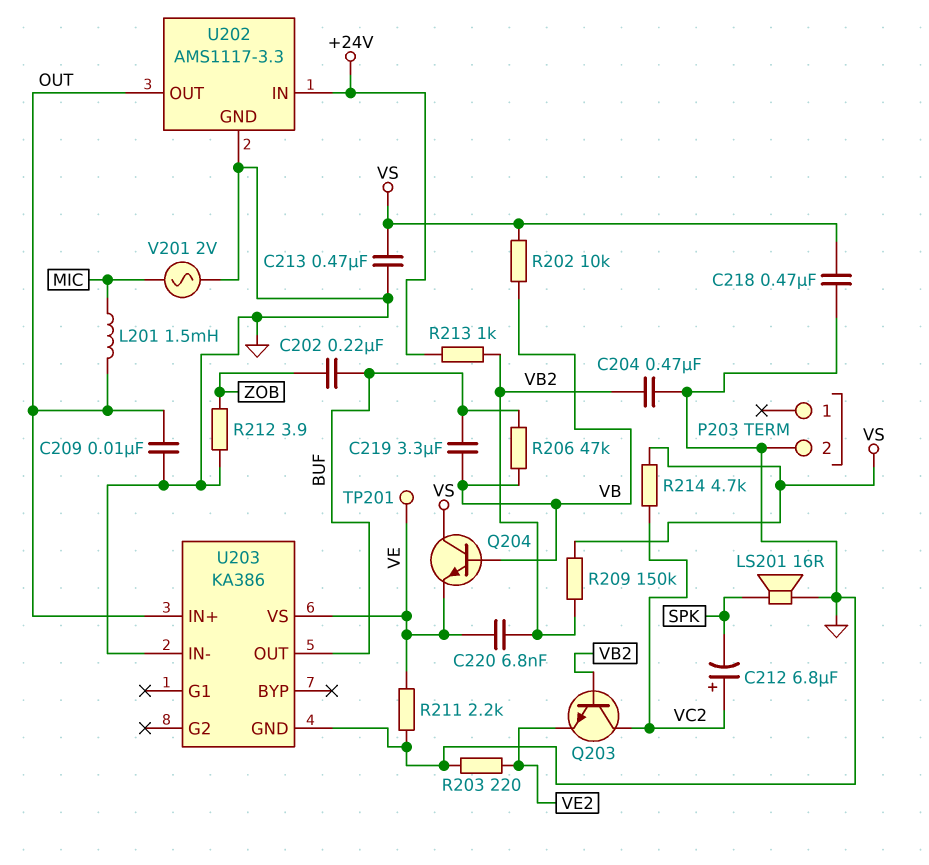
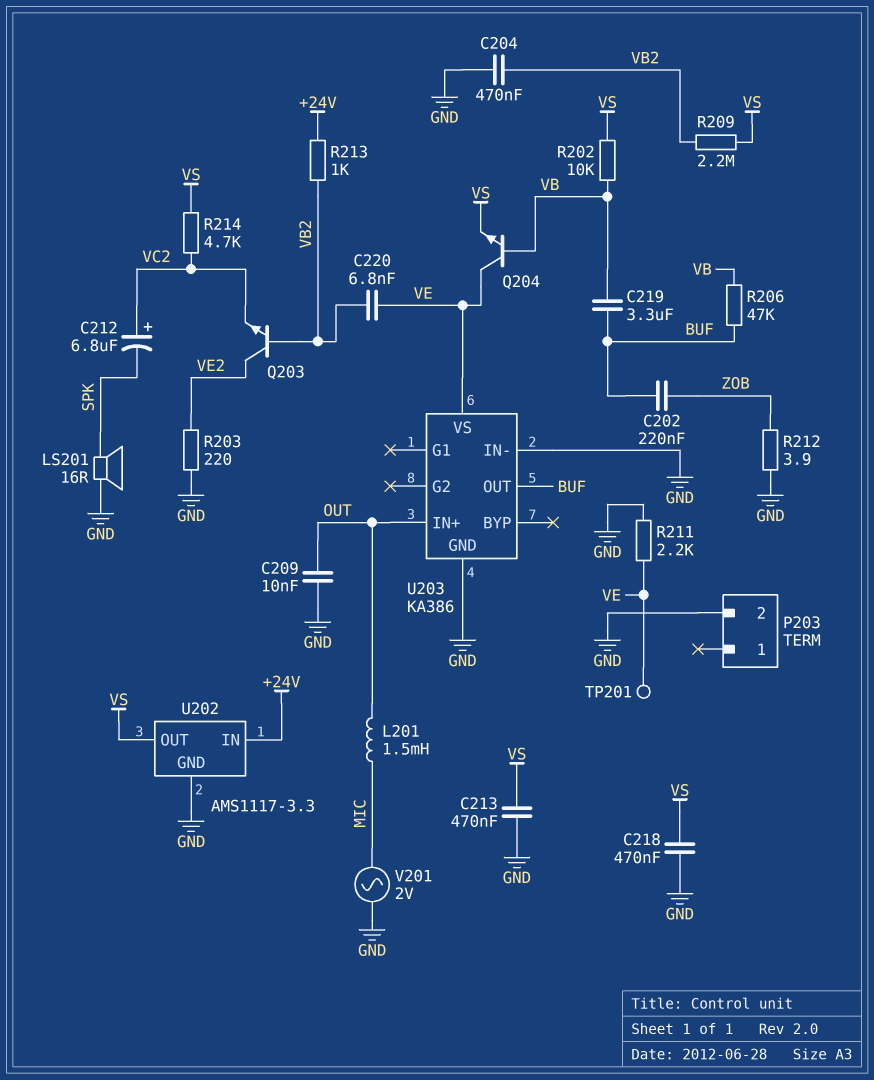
Q203: NPN (B VB2, C VC2, E VE2) -> NPN (B VB2, C VE2, E VC2)
Q204: NPN (B VB, C VS, E VE) -> NPN (B VB, C VE, E VS)
R209: 150k (VB2, VS) -> 2.2M (VB2, VS)
U202 pin OUT: OUT -> VS

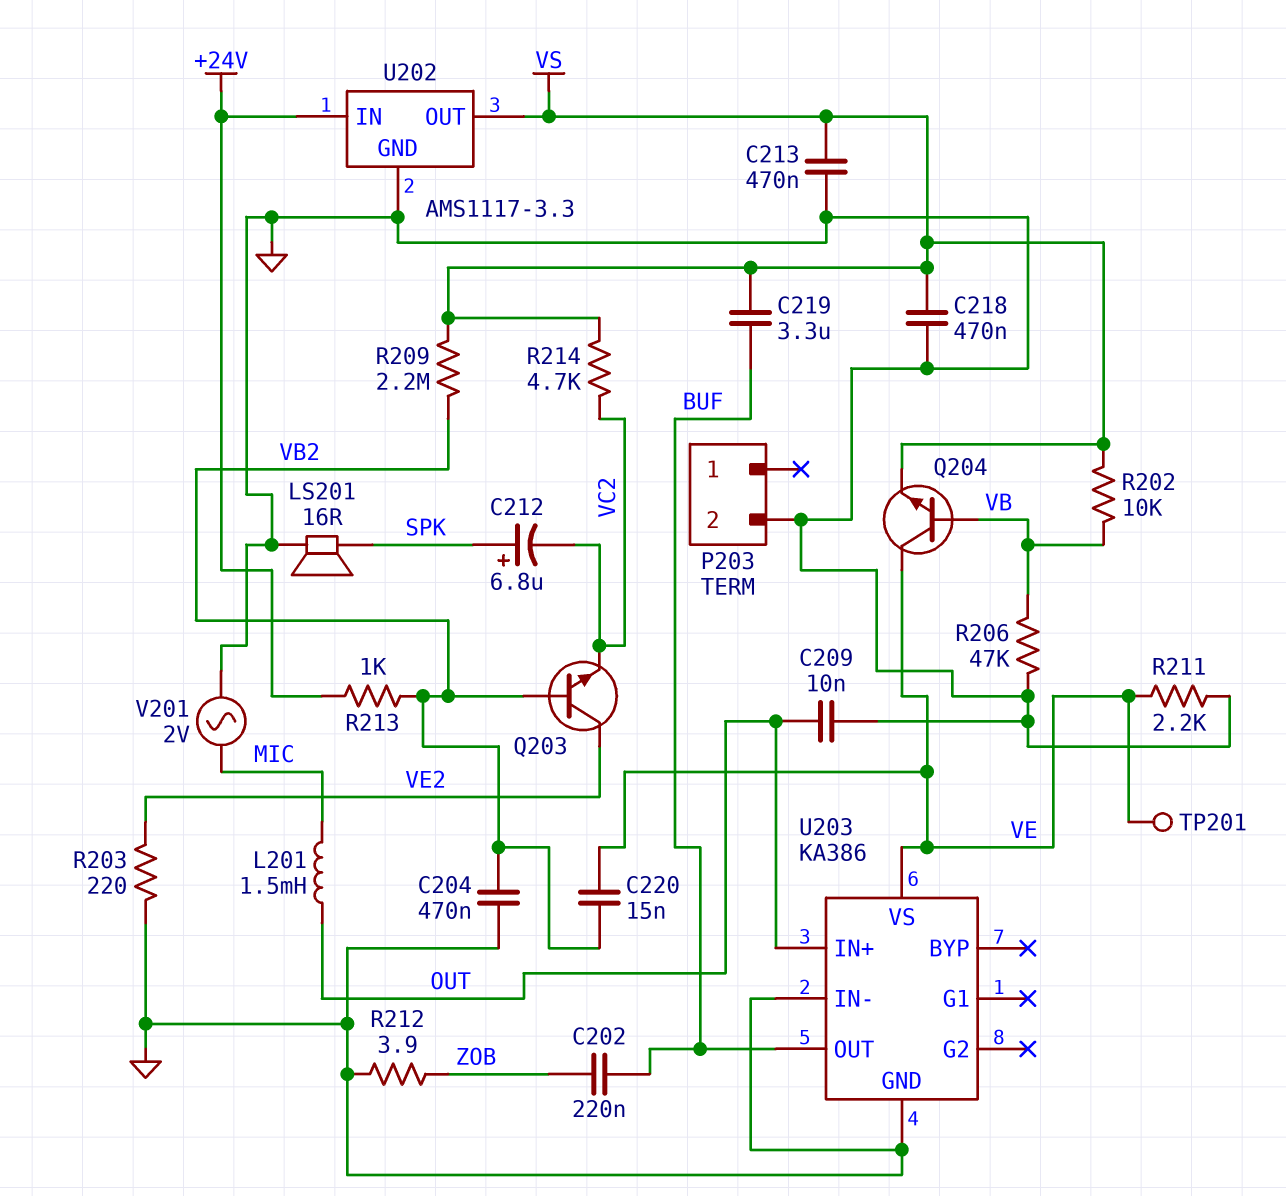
C212: 6.8uF (plus VC2, minus SPK) -> 6.8uF (plus SPK, minus VC2)
C219: 3.3uF (BUF, VB) -> 3.3uF (BUF, VS)
C220: 6.8nF (VB2, VE) -> 15nF (VB2, VE)
R206: 47k (BUF, VB) -> 47k (GND, VB)

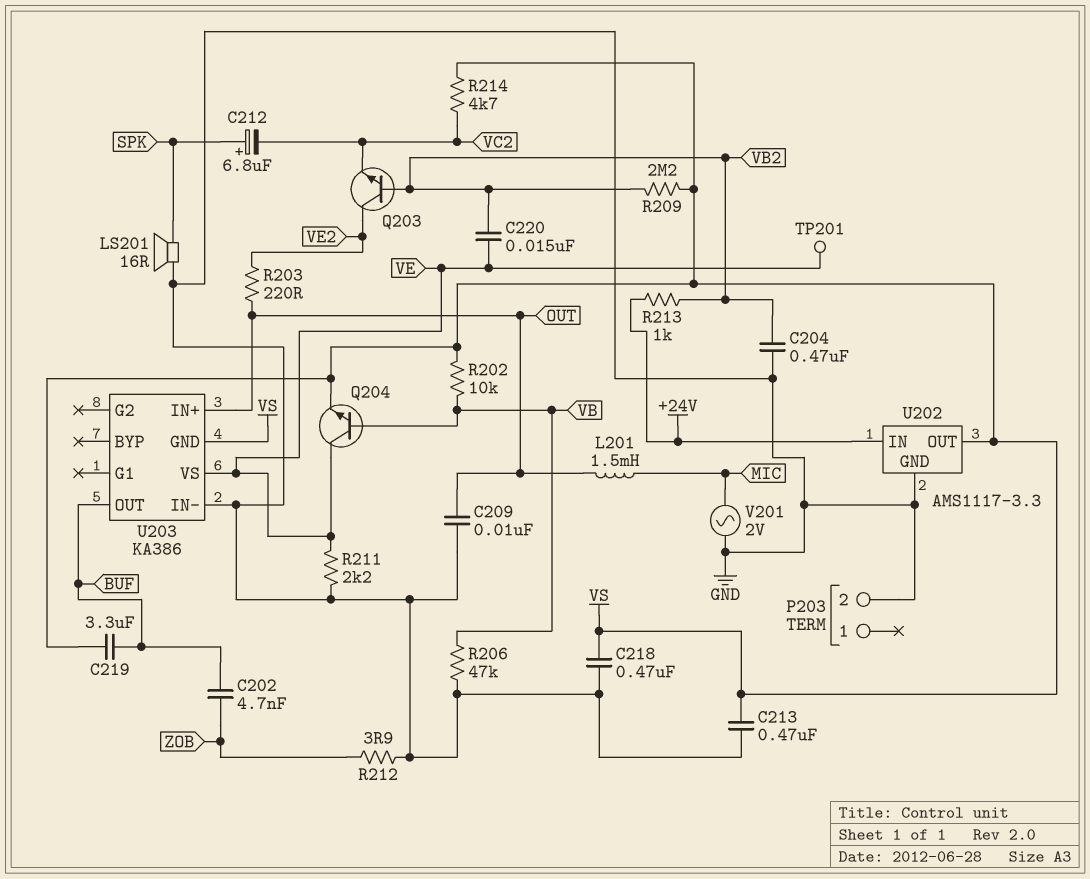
C202: 220nF (BUF, ZOB) -> 4.7nF (BUF, ZOB)
R203: 220 (GND, VE2) -> 220 (OUT, VE2)
U203 pin GND: GND -> VS

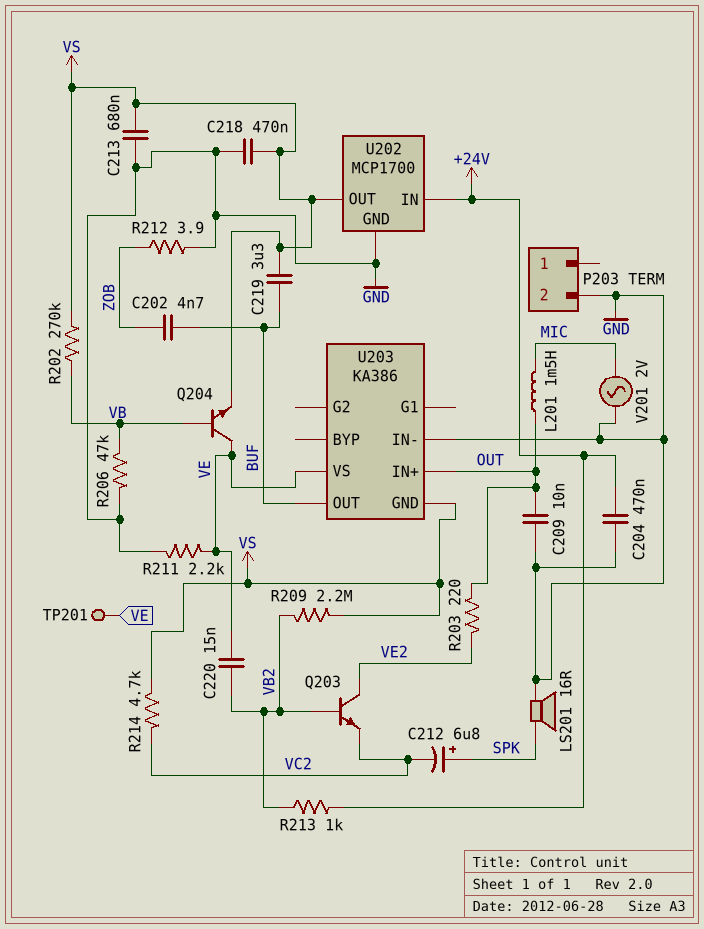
C204: 470nF (GND, VB2) -> 470nF (+24V, GND)
C213: 470nF (GND, VS) -> 680nF (GND, VS)
R202: 10k (VB, VS) -> 270k (VB, VS)
U202: AMS1117-3.3 -> MCP1700

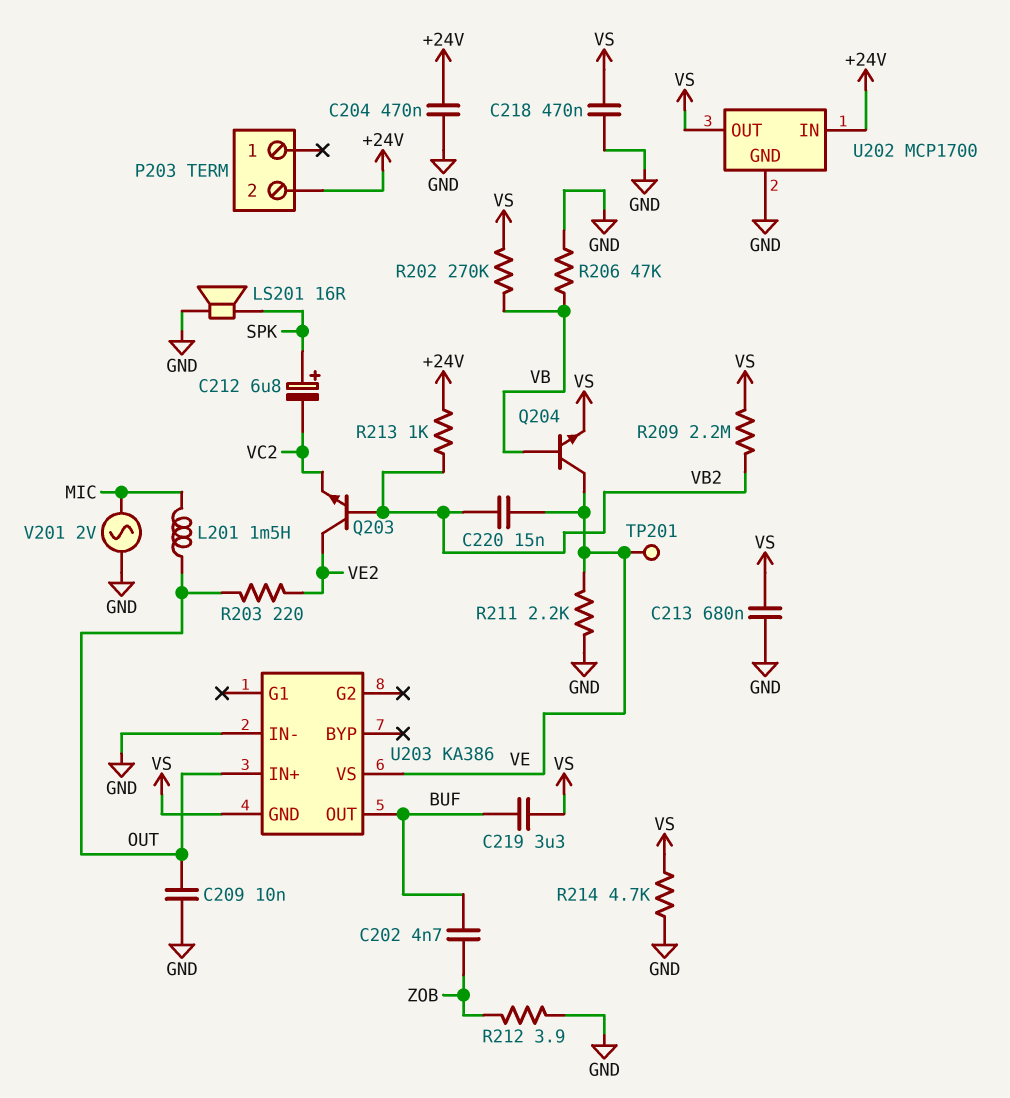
P203 pin 2: GND -> +24V
R214: 4.7k (VC2, VS) -> 4.7k (GND, VS)

